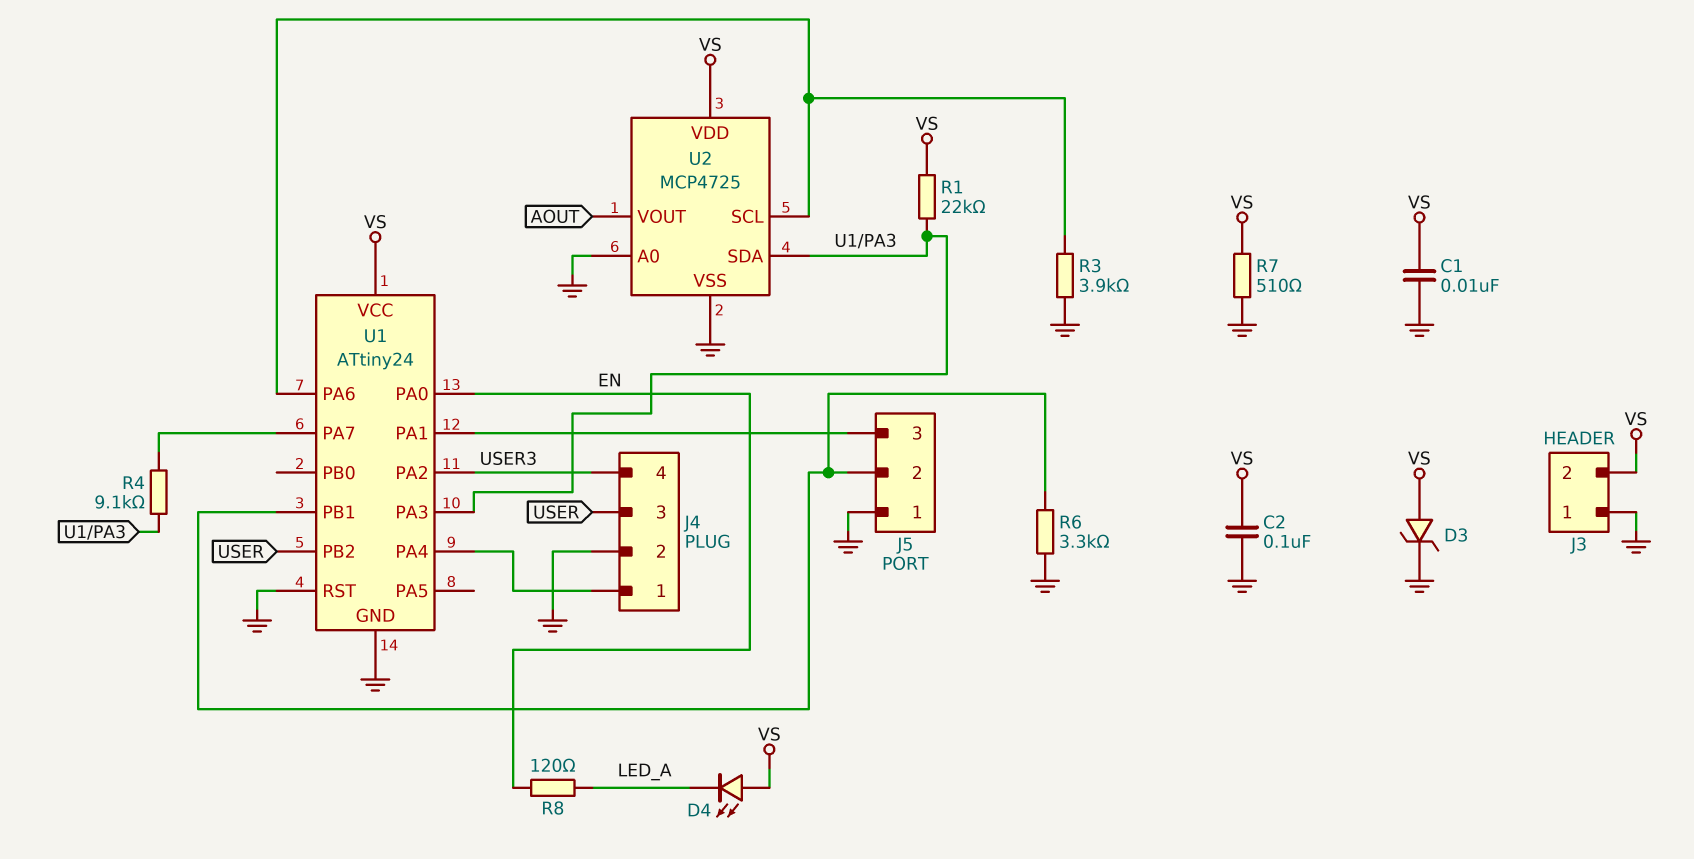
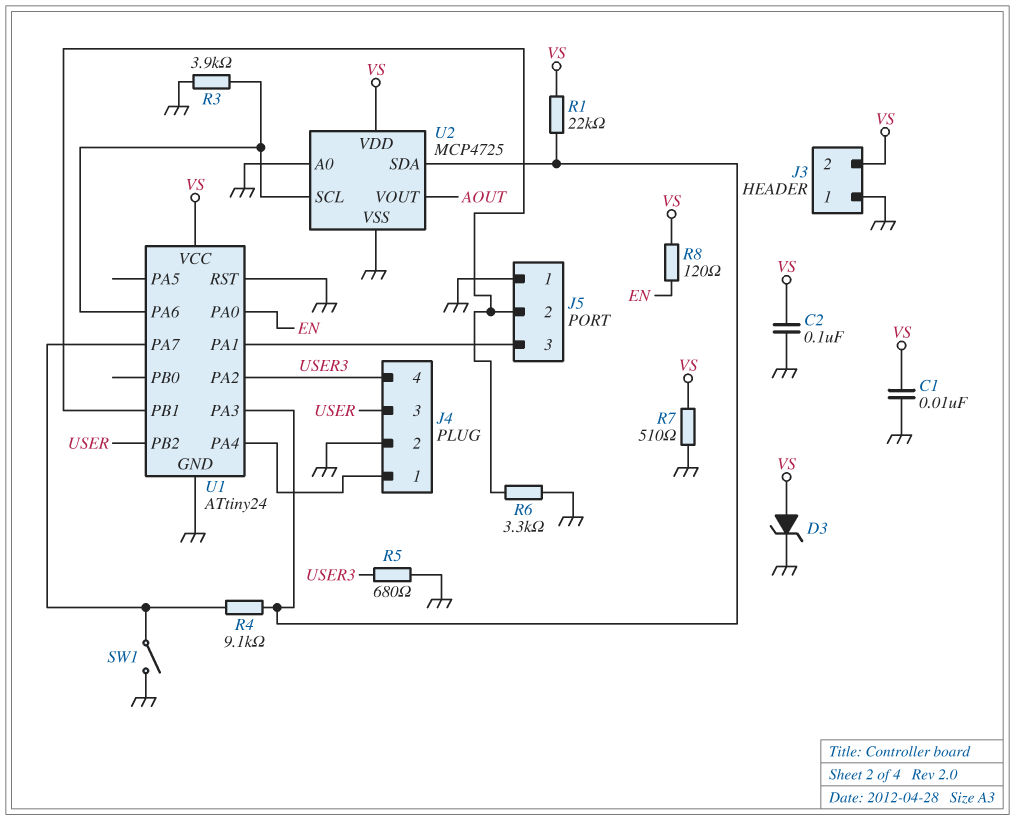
D4: LED (A VS, K LED_A) -> none
R5: none -> 680 (GND, USER3)
R8: 120 (EN, LED_A) -> 120 (EN, VS)
SW1: none -> switch (GND, U1/PA7)

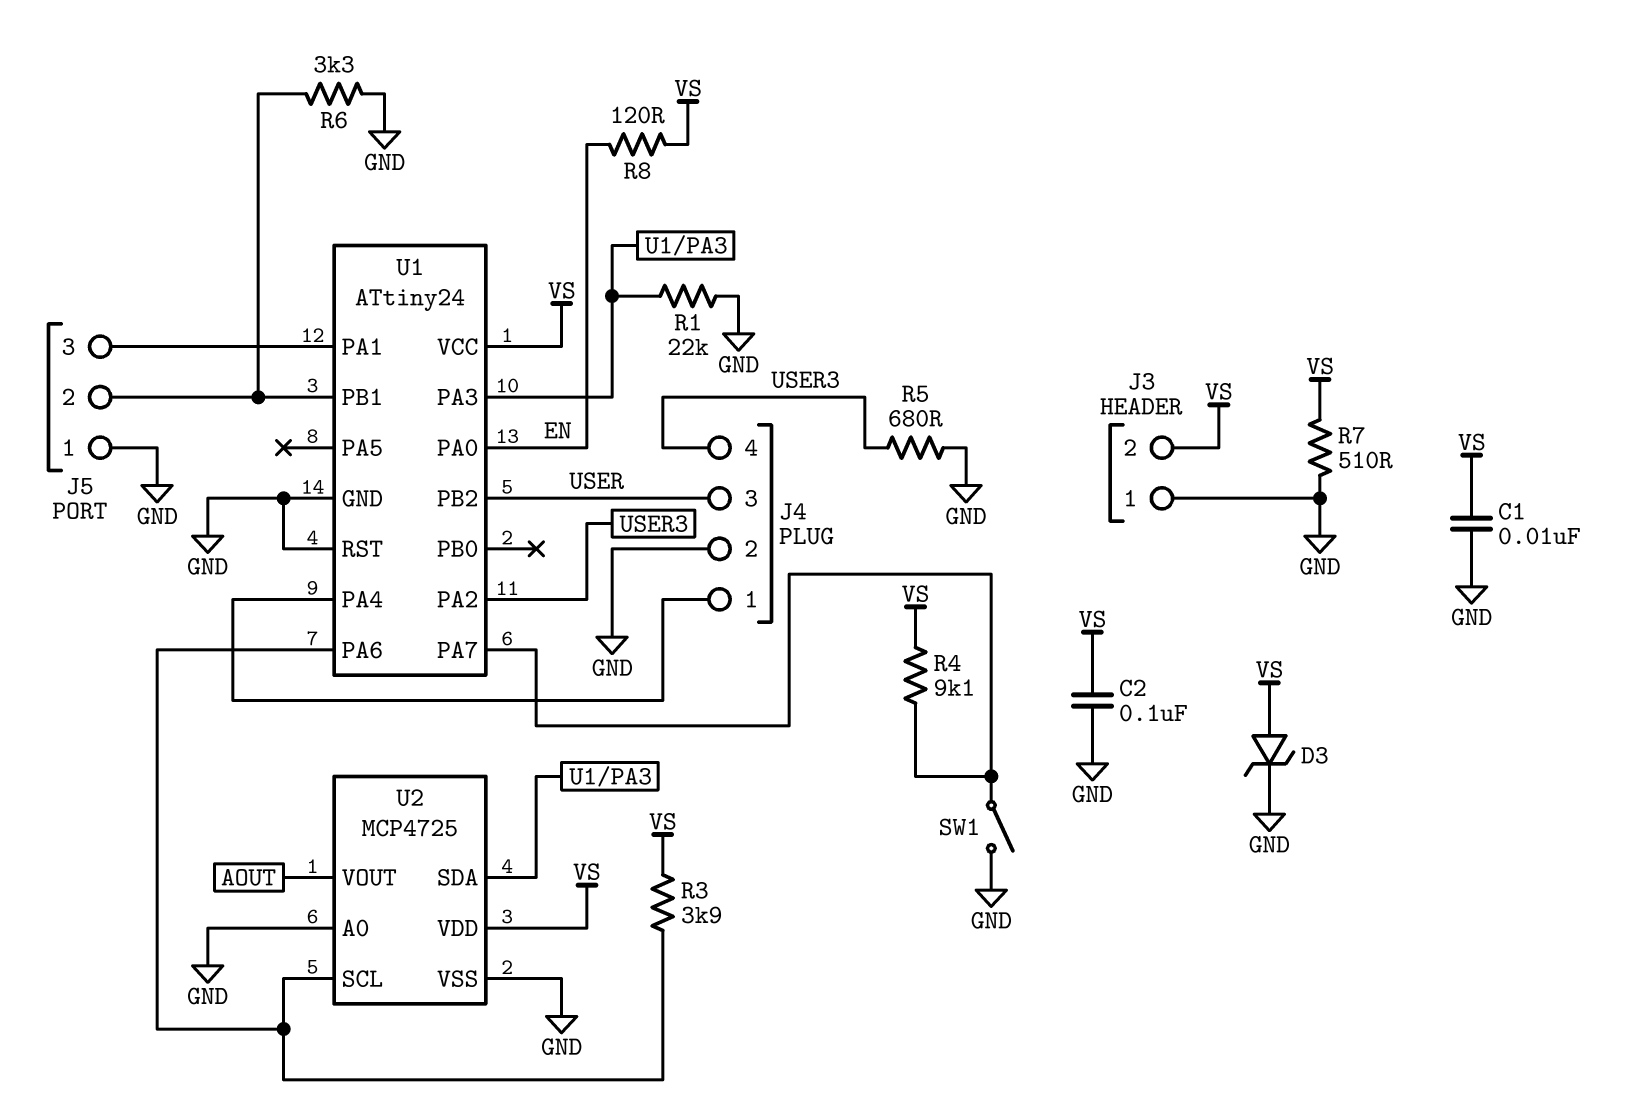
R1: 22k (U1/PA3, VS) -> 22k (GND, U1/PA3)
R3: 3.9k (GND, U1/PA6) -> 3.9k (U1/PA6, VS)
R4: 9.1k (U1/PA3, U1/PA7) -> 9.1k (U1/PA7, VS)

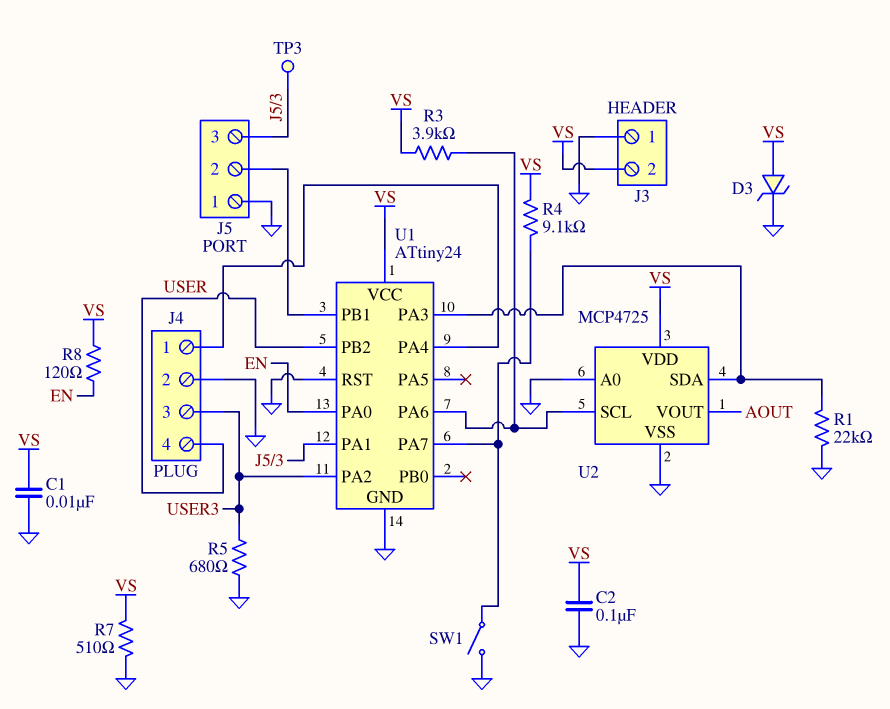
J4 pin 3: USER -> USER3
J4 pin 4: USER3 -> USER
R6: 3.3k (GND, J5/2) -> none
TP3: none -> test point (J5/3)

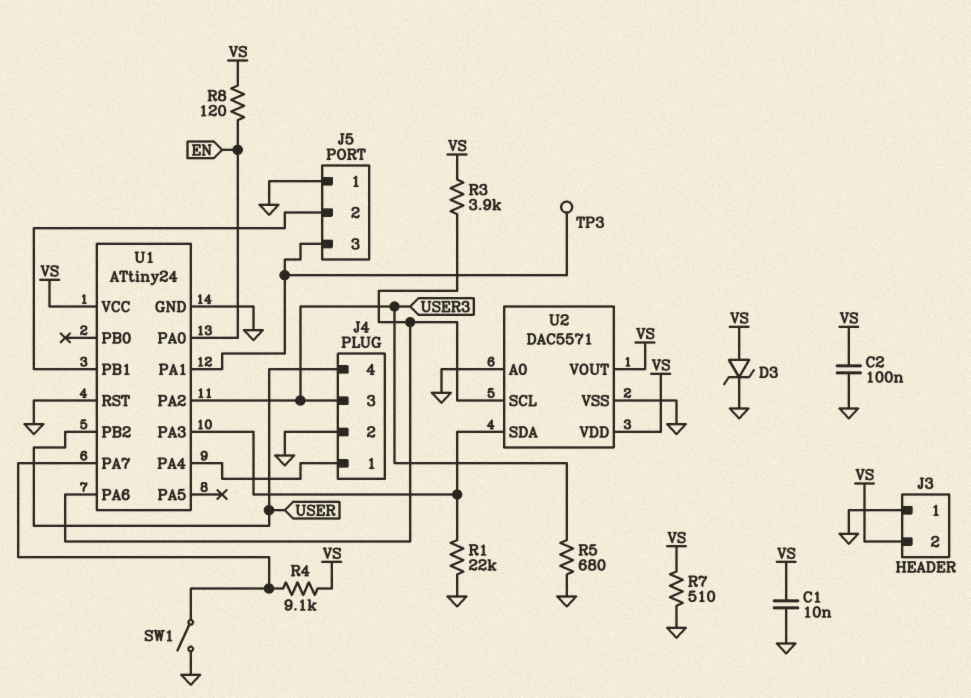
U2: MCP4725 -> DAC5571
U2 pin VOUT: AOUT -> VS

